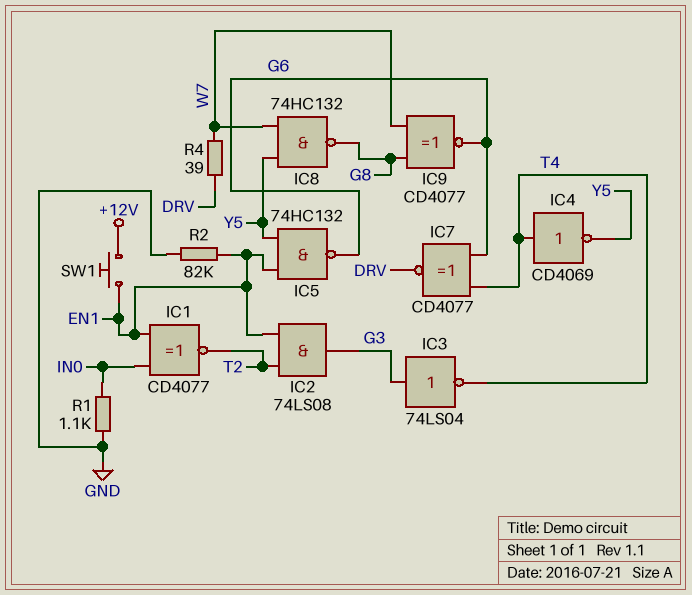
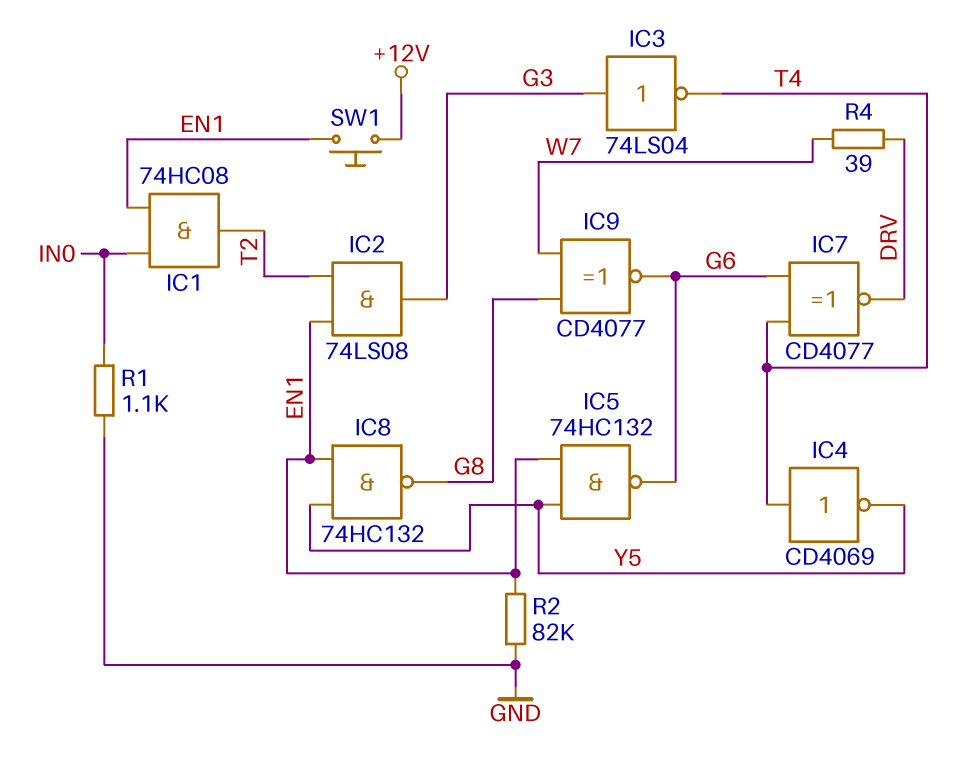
IC1: XNOR CD4077 (in EN1, in IN0, out T2) -> AND 74HC08 (in EN1, in IN0, out T2)
IC8: NAND 74HC132 (in W7, in Y5, out G8) -> NAND 74HC132 (in EN1, in Y5, out G8)

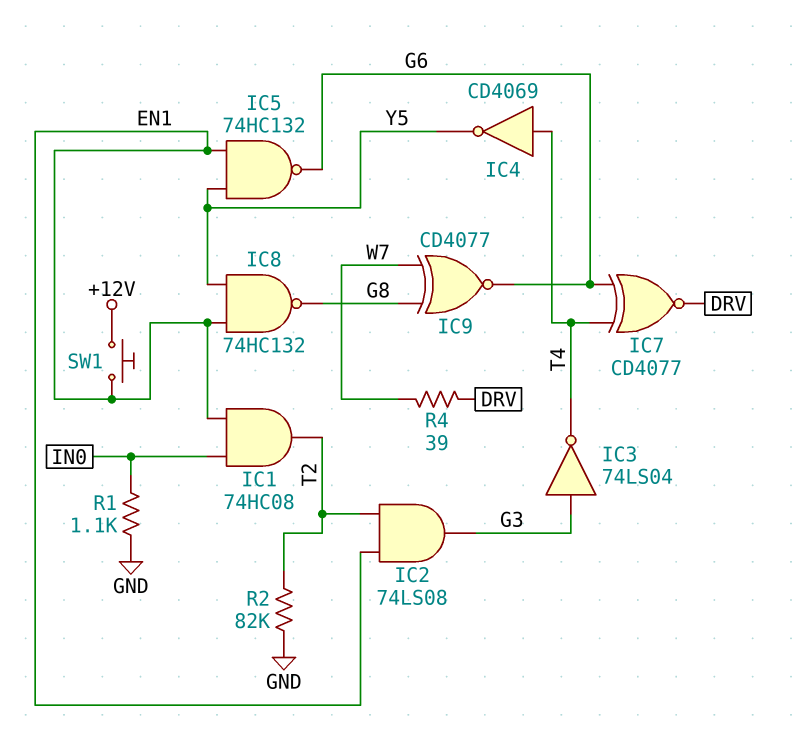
R2: 82k (EN1, GND) -> 82k (GND, T2)

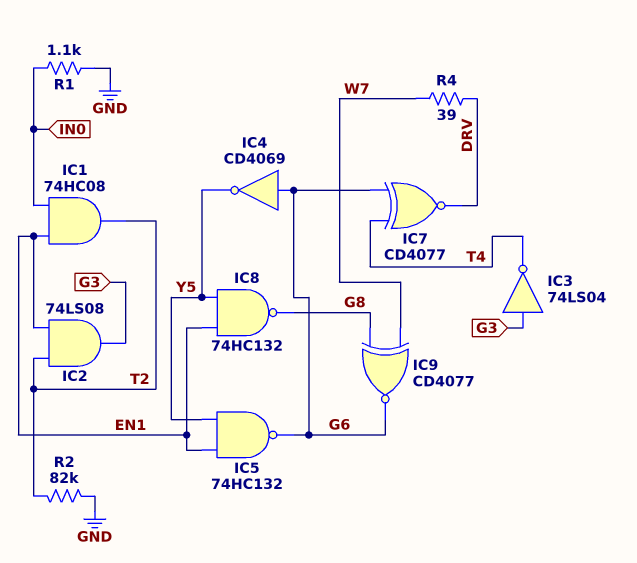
IC4: NOT CD4069 (in T4, out Y5) -> NOT CD4069 (in G6, out Y5)
SW1: button (+12V, EN1) -> none

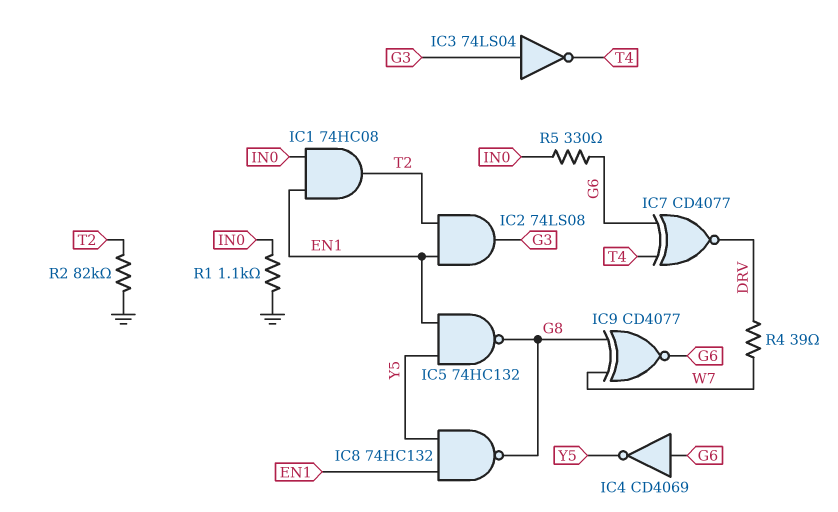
IC5: NAND 74HC132 (in EN1, in Y5, out G6) -> NAND 74HC132 (in EN1, in Y5, out G8)
R5: none -> 330 (G6, IN0)

